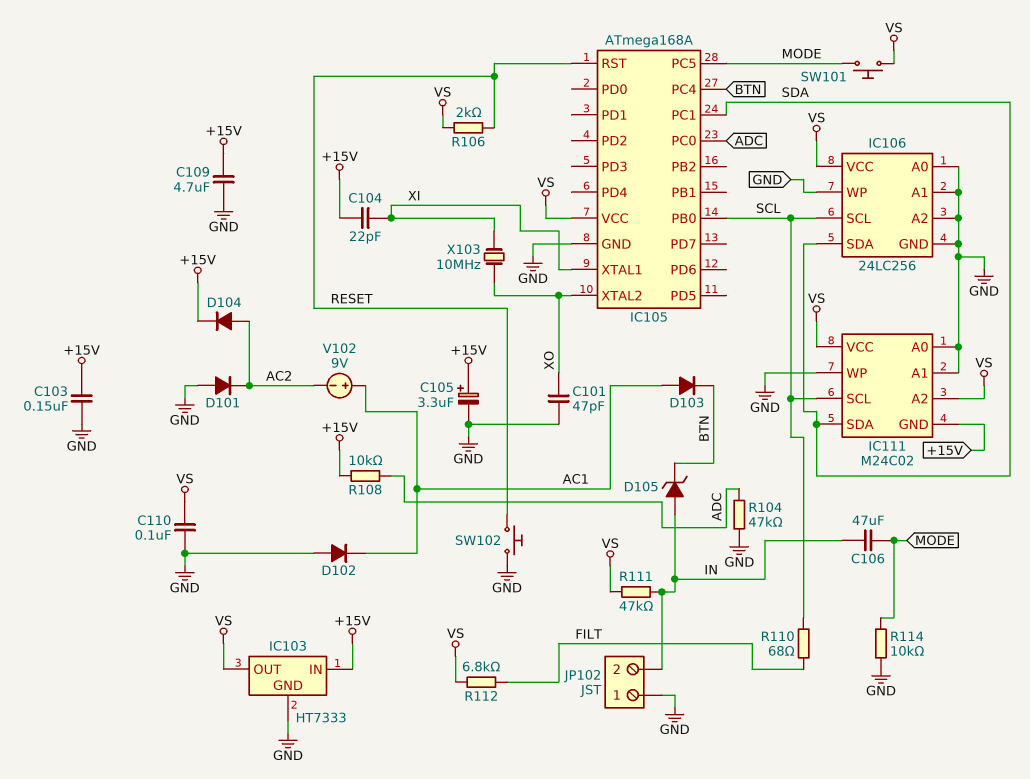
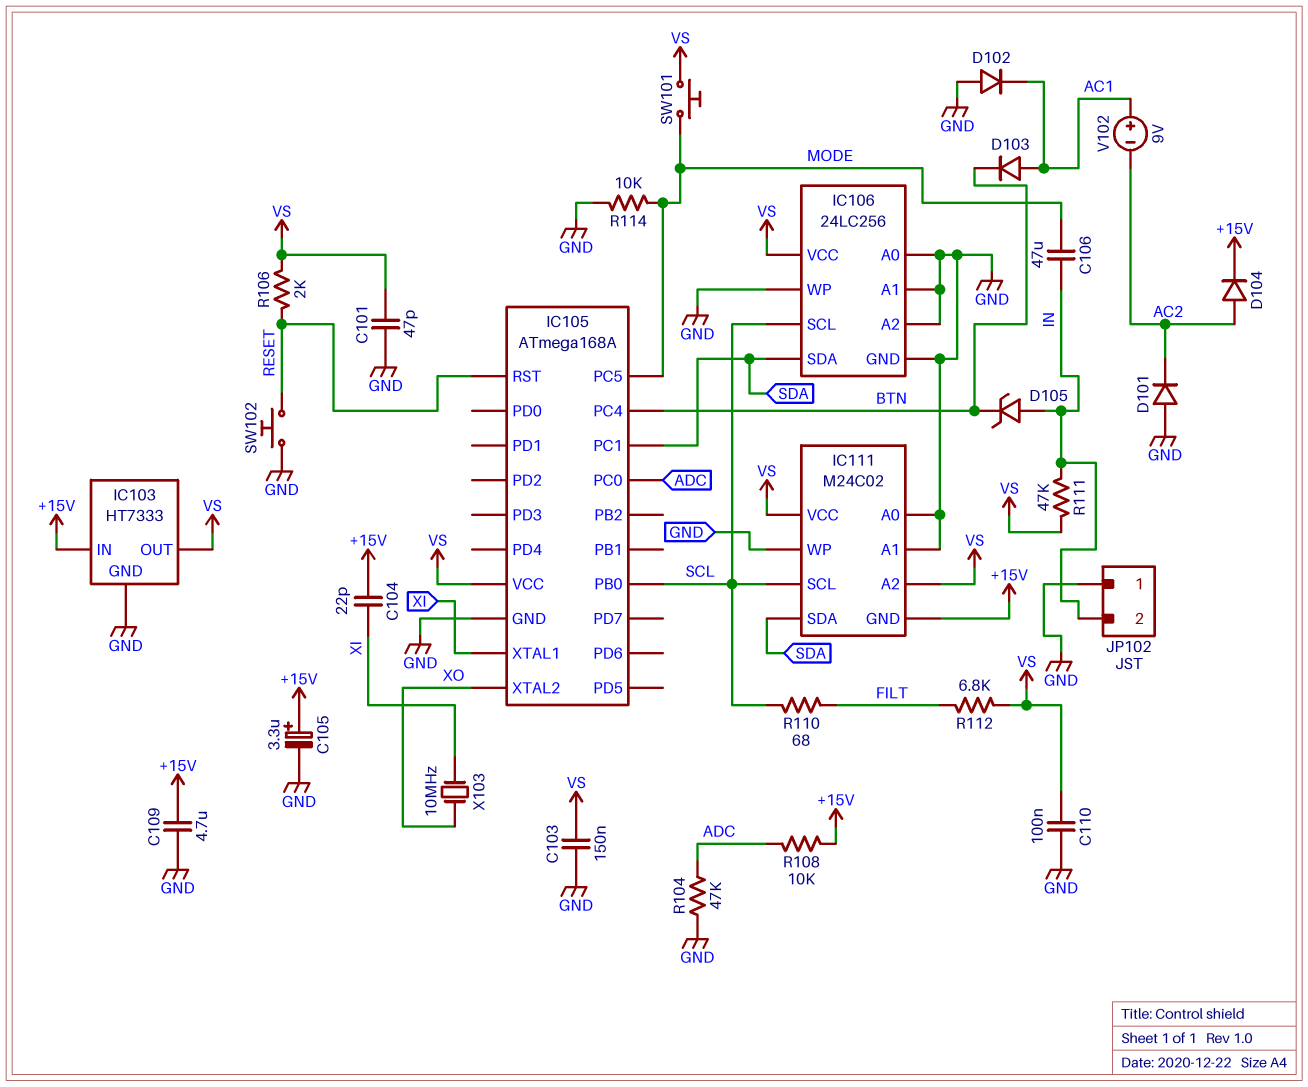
C101: 47pF (GND, XO) -> 47pF (GND, VS)
C103: 150nF (+15V, GND) -> 150nF (GND, VS)

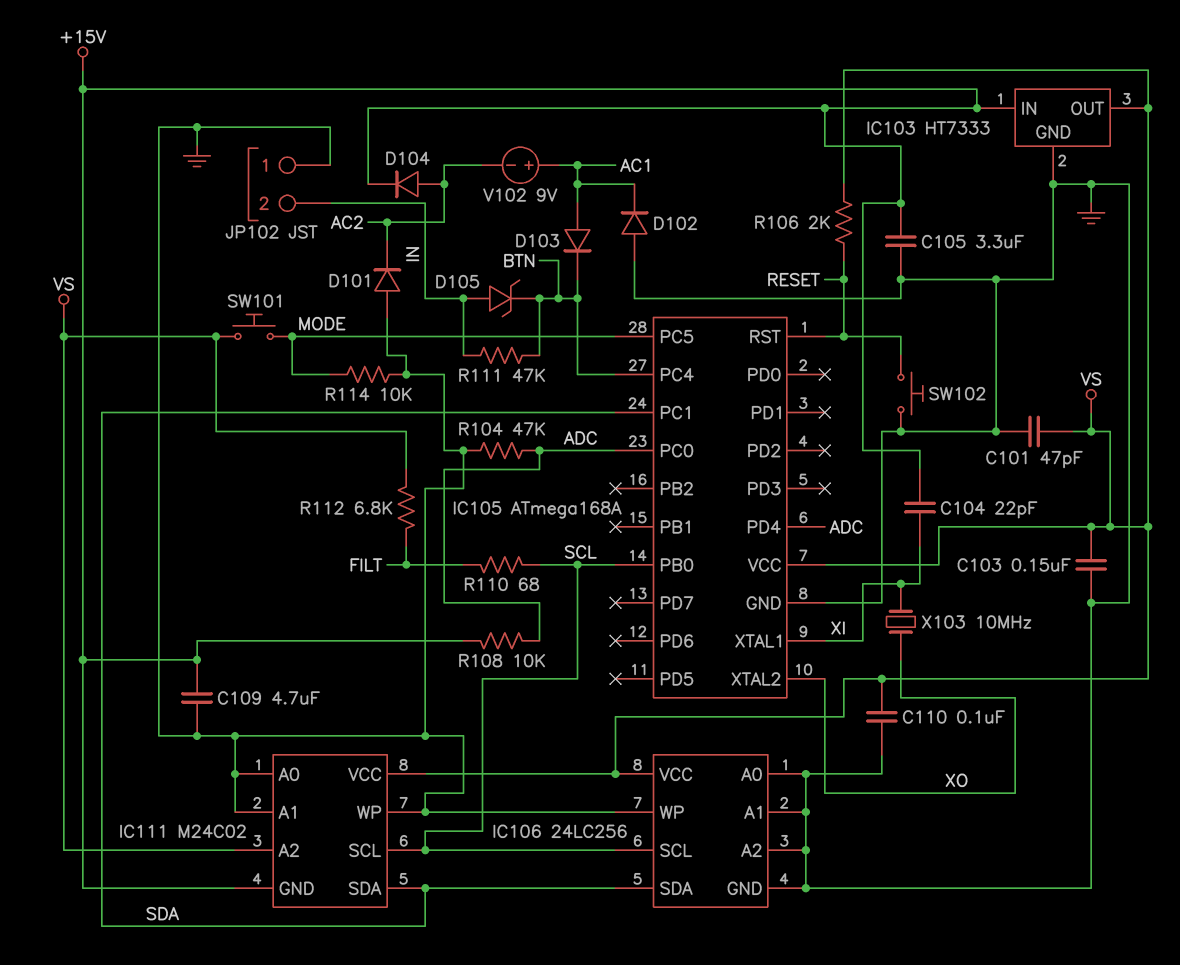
C105: 3.3uF (plus +15V, minus GND) -> 3.3uF (+15V, GND)
C106: 47uF (IN, MODE) -> none
IC105 pin PD4: none -> ADC
R111: 47k (IN, VS) -> 47k (BTN, IN)

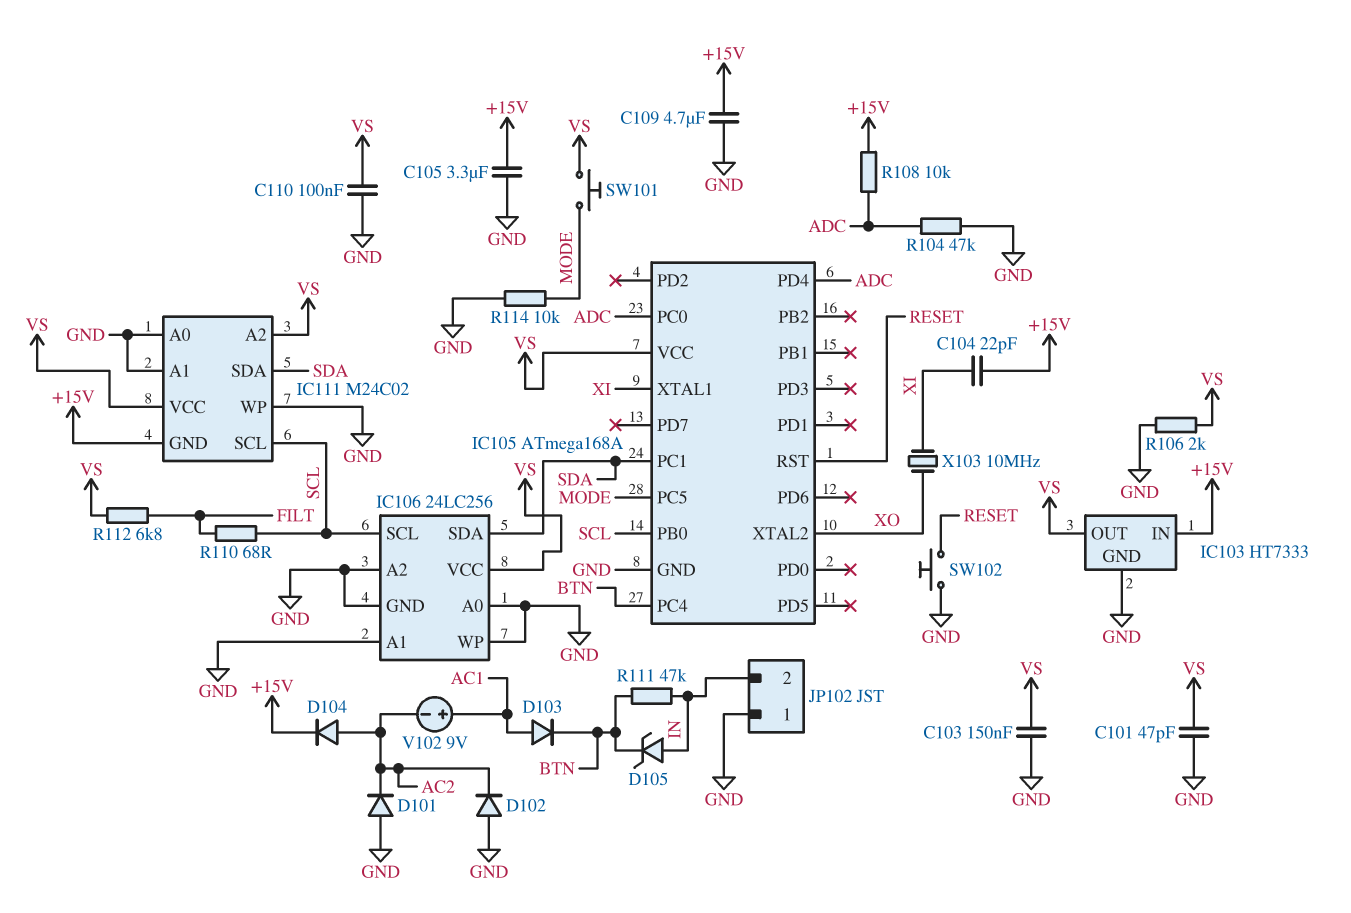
D102: diode (A GND, K AC1) -> diode (A GND, K AC2)
R106: 2k (RESET, VS) -> 2k (GND, VS)

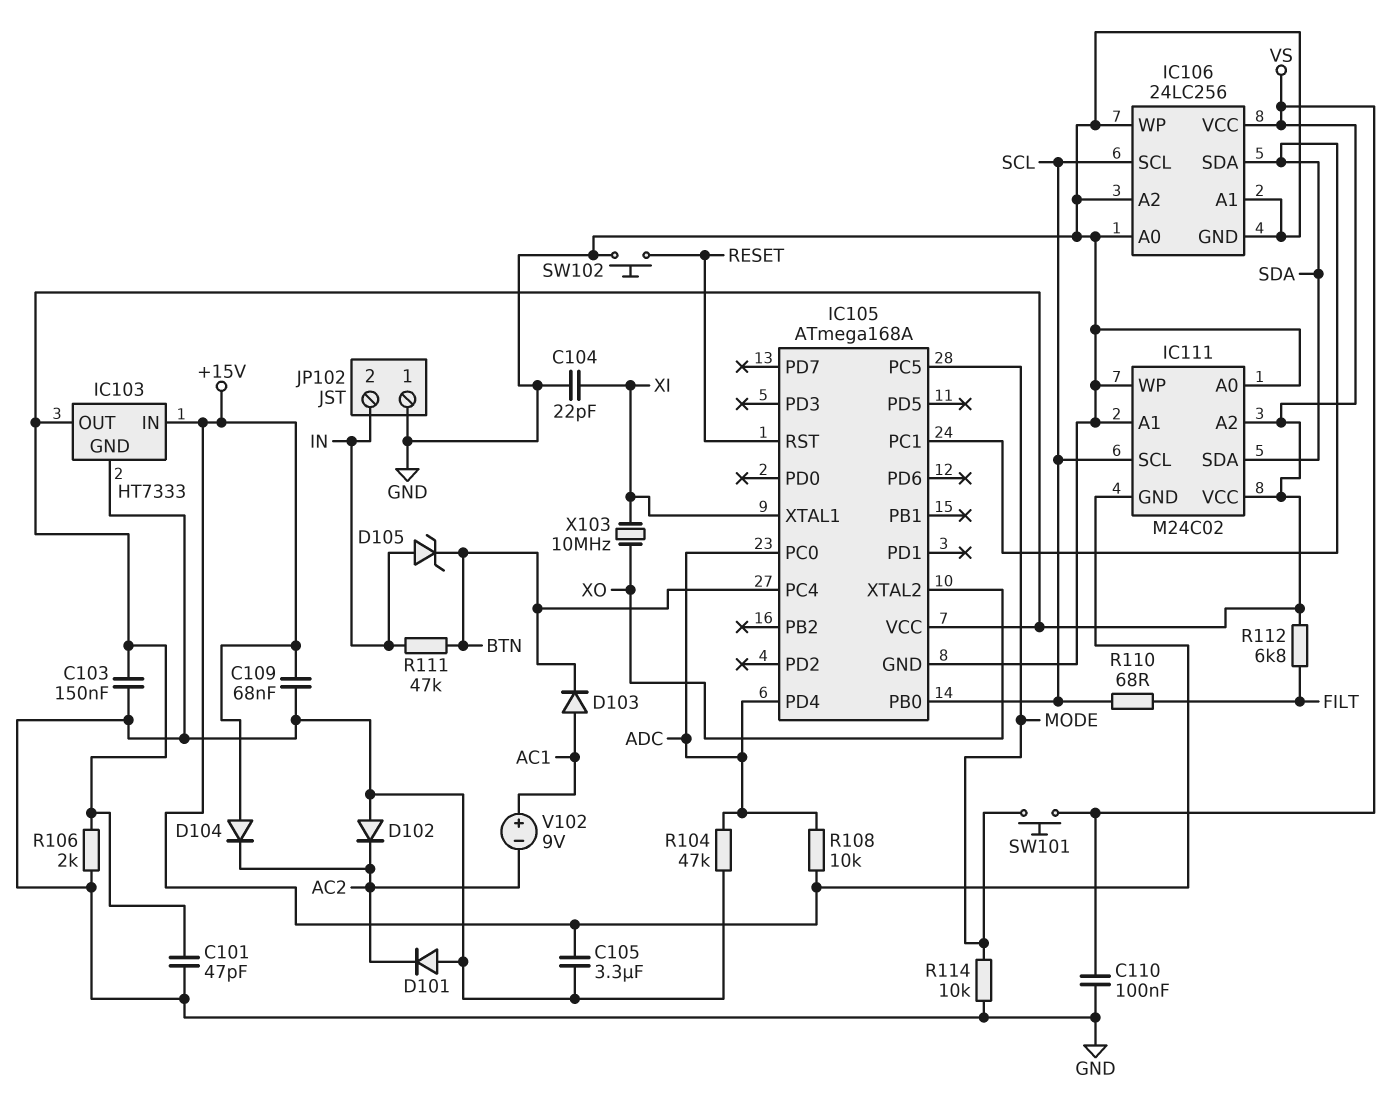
C104: 22pF (+15V, XI) -> 22pF (GND, XI)
C109: 4.7uF (+15V, GND) -> 68nF (+15V, GND)
D104: diode (A AC2, K +15V) -> diode (A +15V, K AC2)

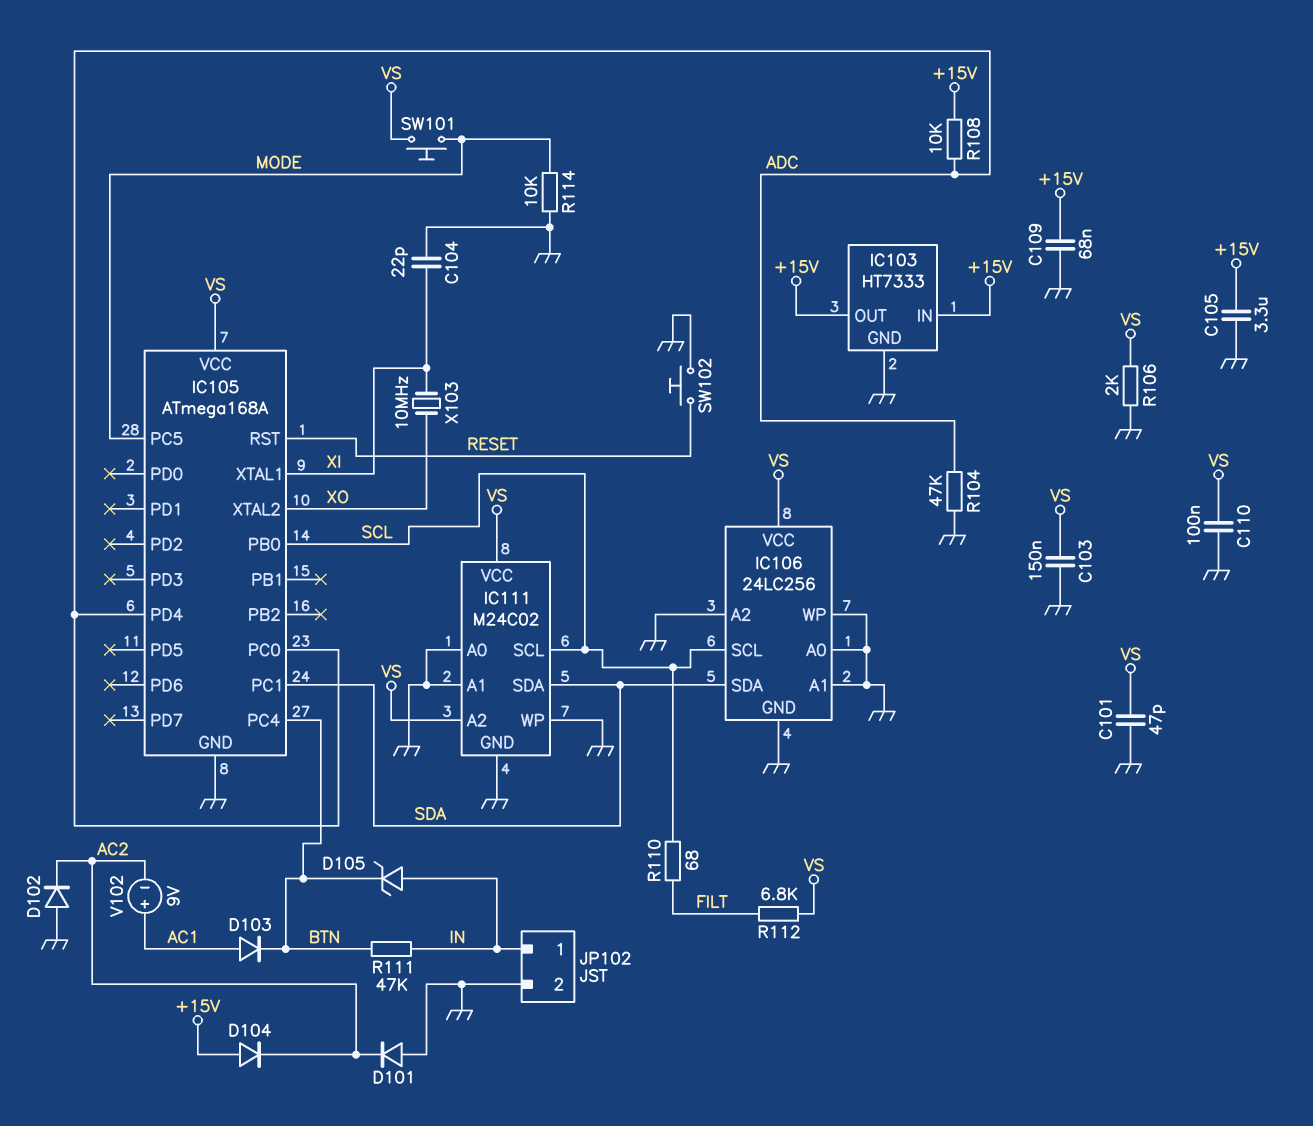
IC103 pin OUT: VS -> +15V
IC111 pin GND: +15V -> GND
JP102 pin 1: GND -> IN
JP102 pin 2: IN -> GND

